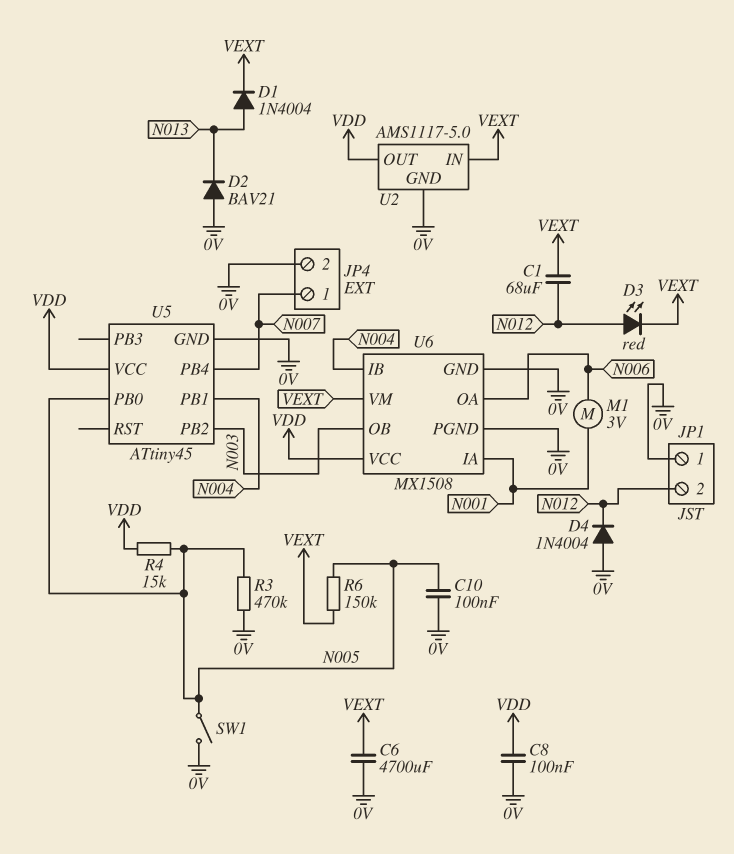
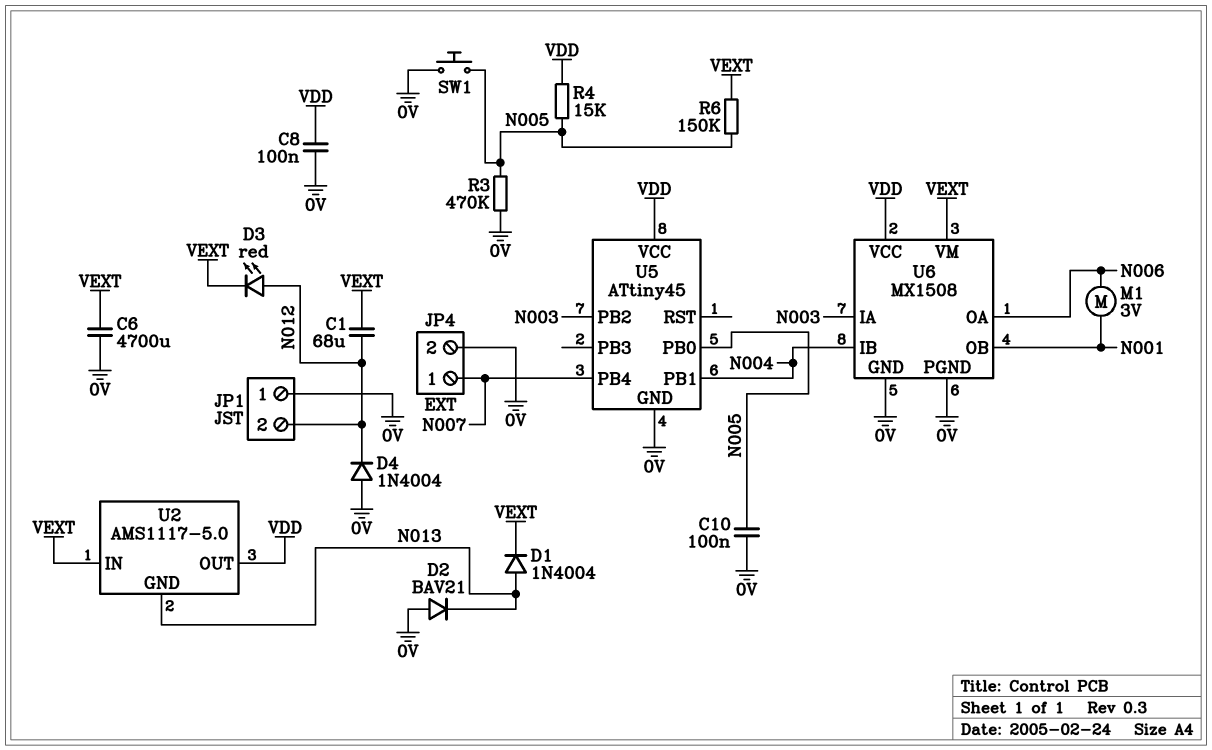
SW1: switch (0V, N005) -> button (0V, N005)
U2 pin GND: 0V -> N013
U6 pin IA: N001 -> N003
U6 pin OB: N003 -> N001

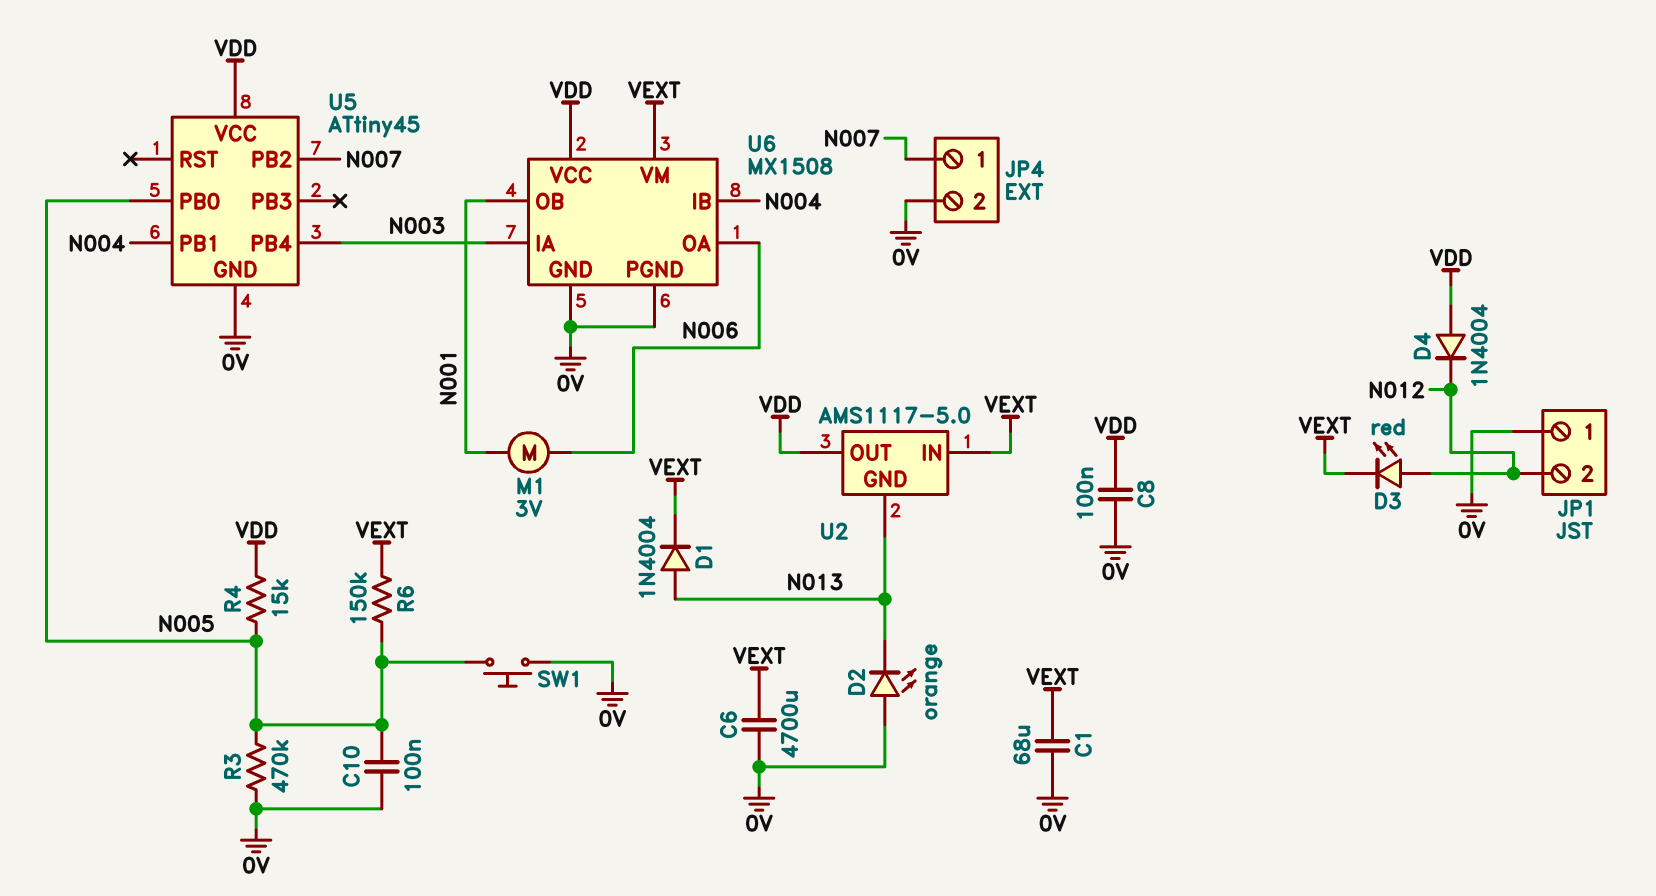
C1: 68uF (N012, VEXT) -> 68uF (0V, VEXT)
D2: diode BAV21 (A 0V, K N013) -> LED orange (A 0V, K N013)
D4: diode 1N4004 (A 0V, K N012) -> diode 1N4004 (A VDD, K N012)
U5 pin PB2: N003 -> N007
U5 pin PB4: N007 -> N003

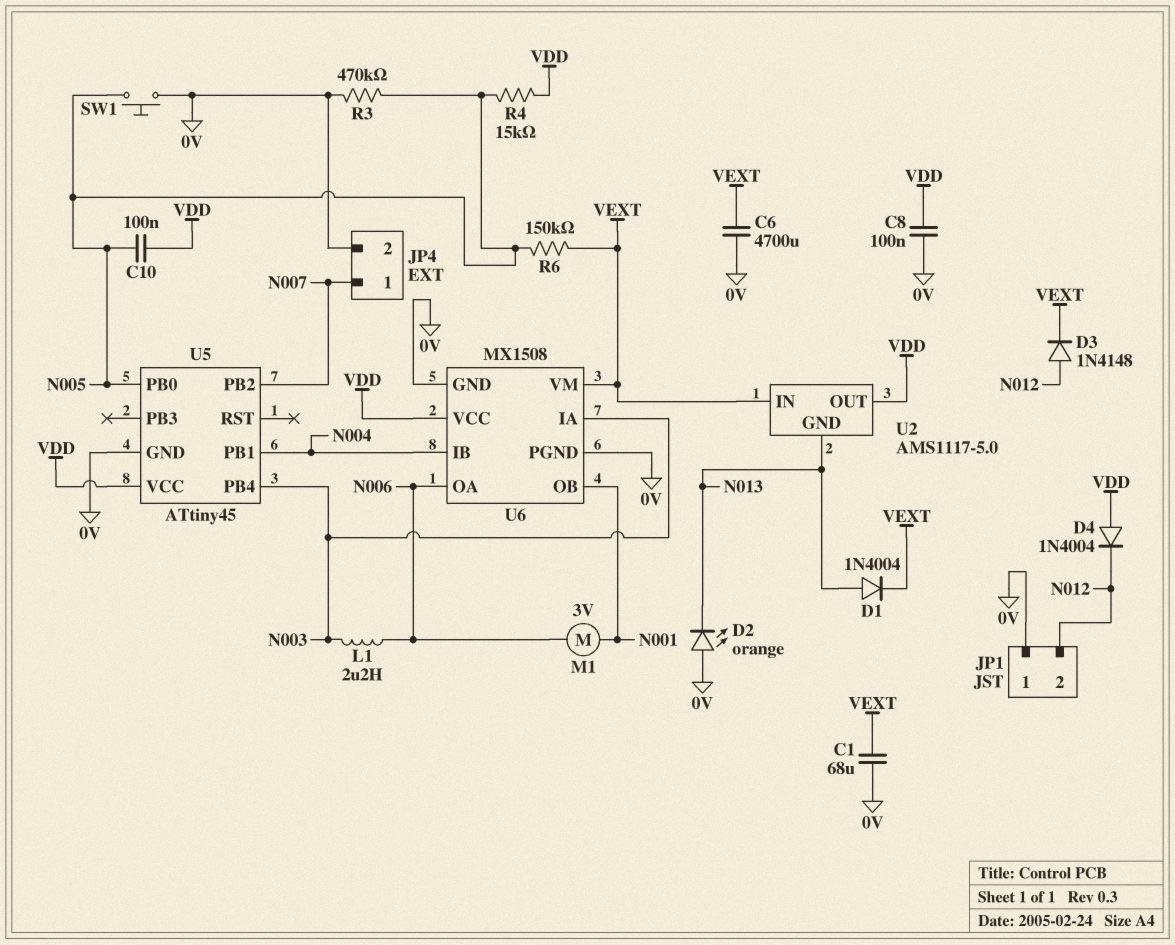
C10: 100nF (0V, N005) -> 100nF (N005, VDD)
D3: LED red (A N012, K VEXT) -> diode 1N4148 (A N012, K VEXT)
L1: none -> 2.2uH (N003, N006)

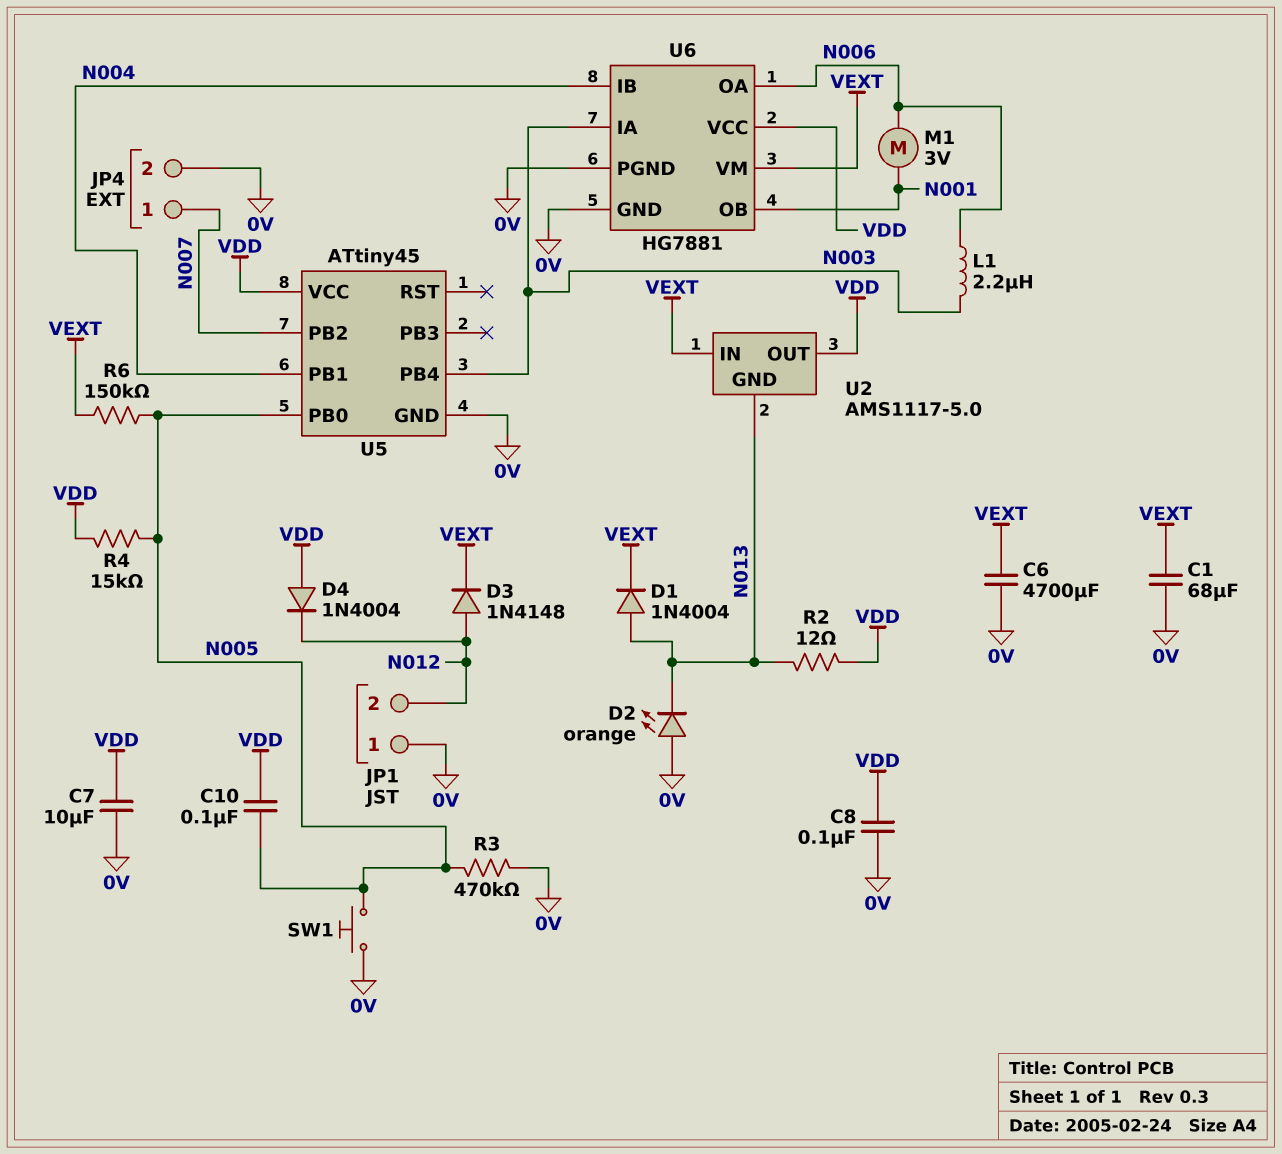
C7: none -> 10uF (0V, VDD)
R2: none -> 12 (N013, VDD)
U6: MX1508 -> HG7881

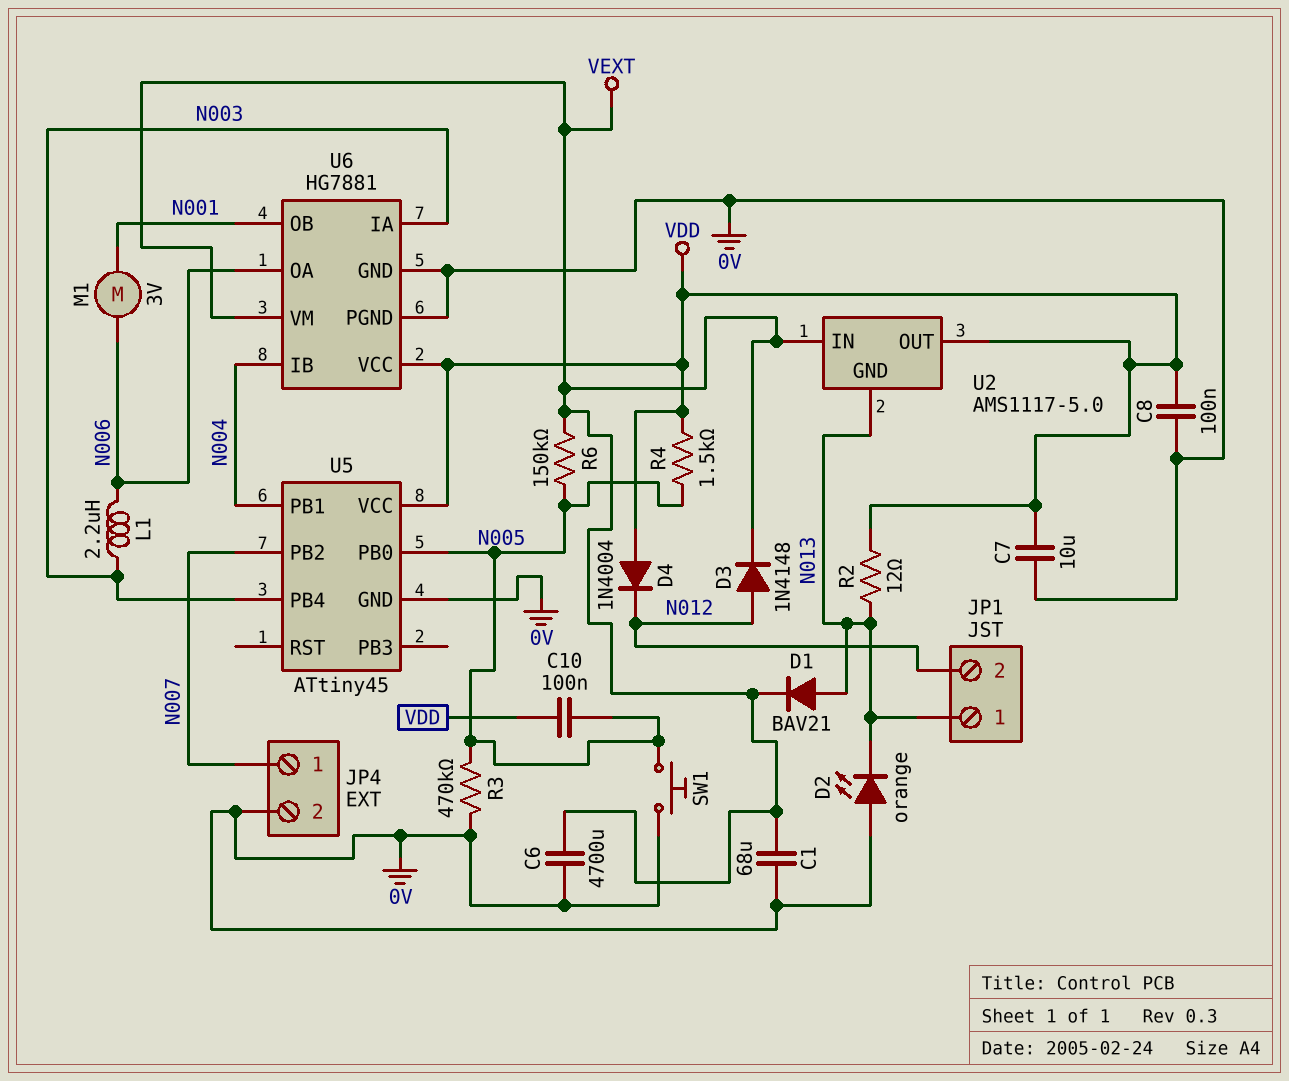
D1: diode 1N4004 (A N013, K VEXT) -> diode BAV21 (A N013, K VEXT)
JP1 pin 1: 0V -> N013
R4: 15k (N005, VDD) -> 1.5k (N005, VDD)

